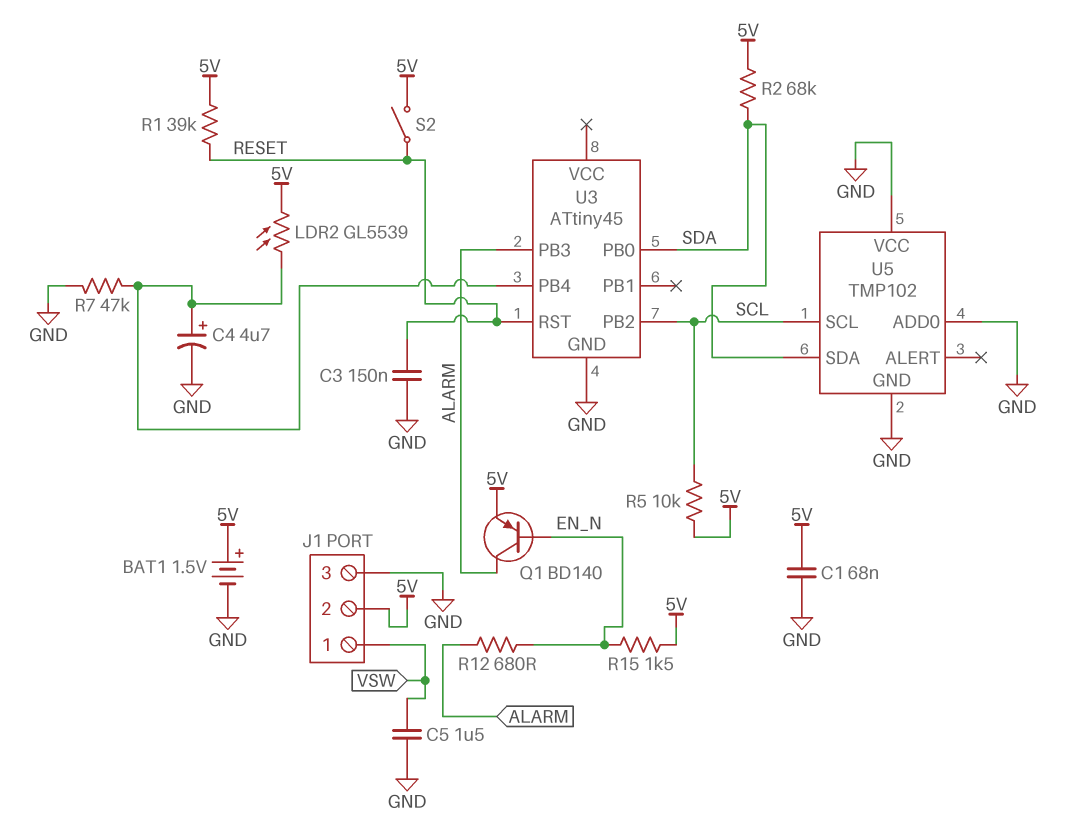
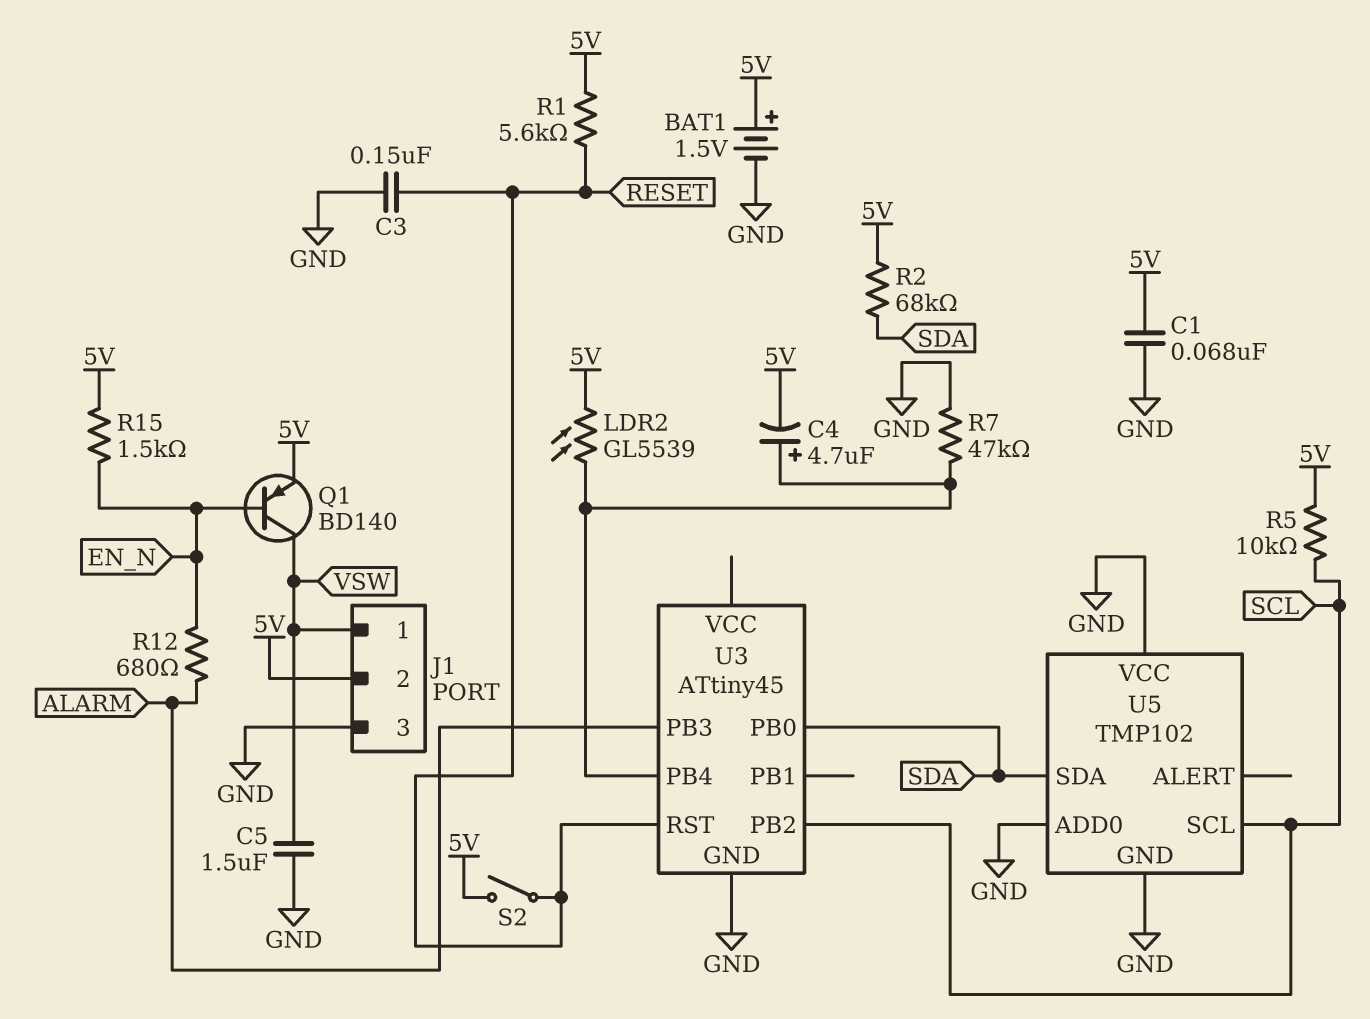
C4: 4.7uF (plus U3/PB4, minus GND) -> 4.7uF (plus U3/PB4, minus 5V)
Q1: PNP BD140 (B EN_N, C ALARM, E 5V) -> PNP BD140 (B EN_N, C VSW, E 5V)
R1: 39k (5V, RESET) -> 5.6k (5V, RESET)

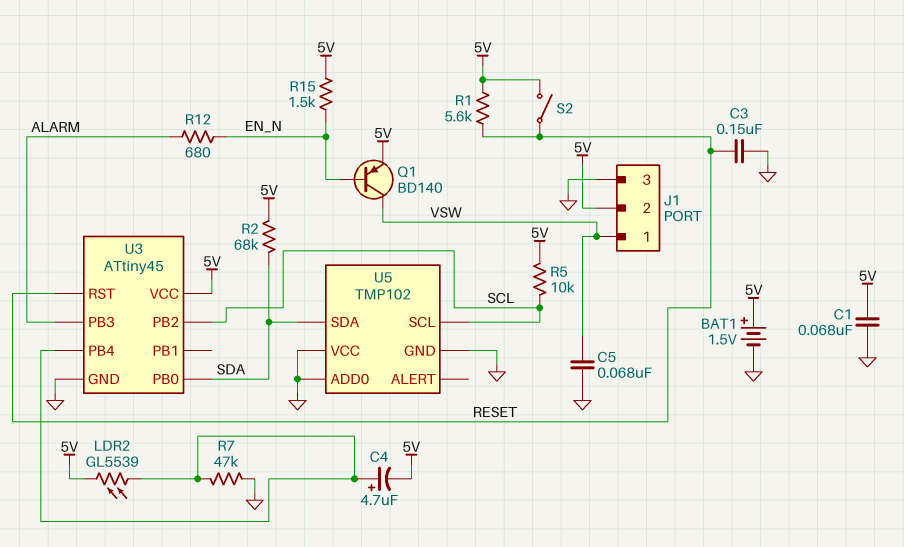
C5: 1.5uF (GND, VSW) -> 68nF (GND, VSW)
U3 pin VCC: none -> 5V

